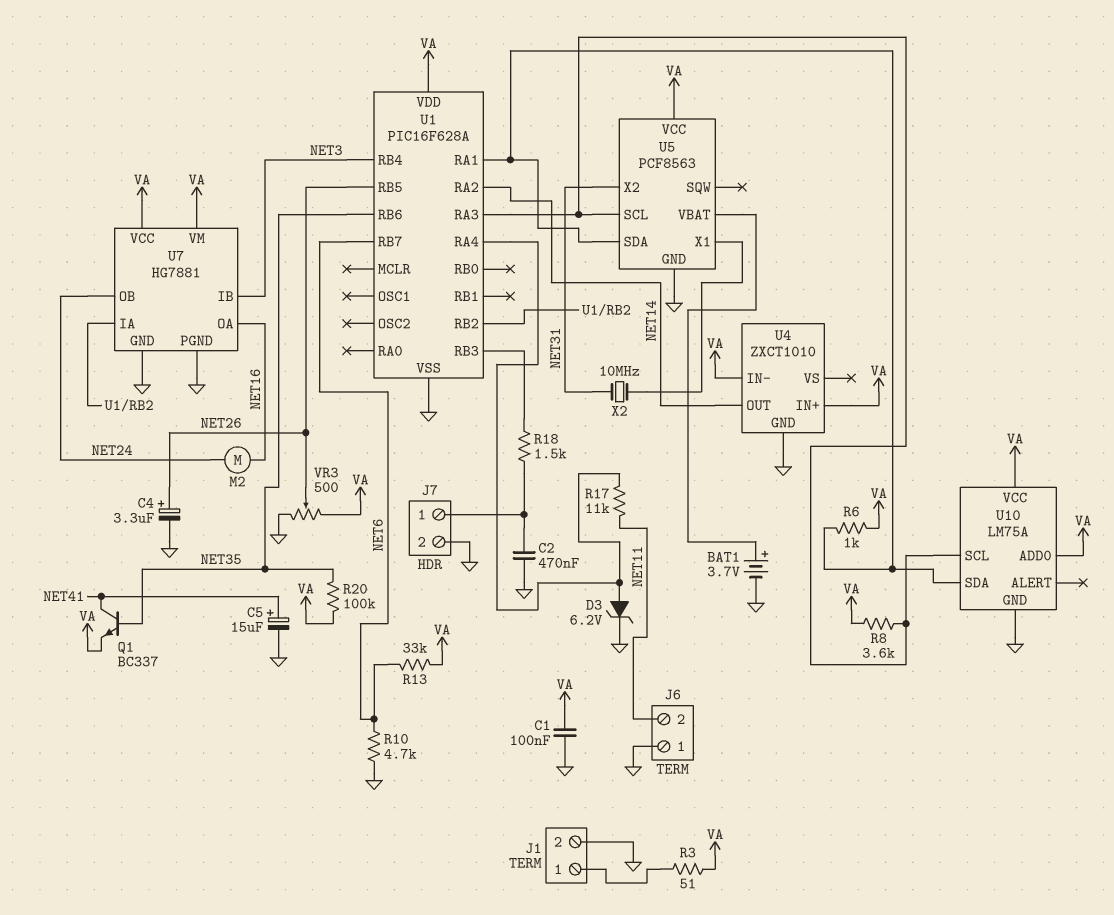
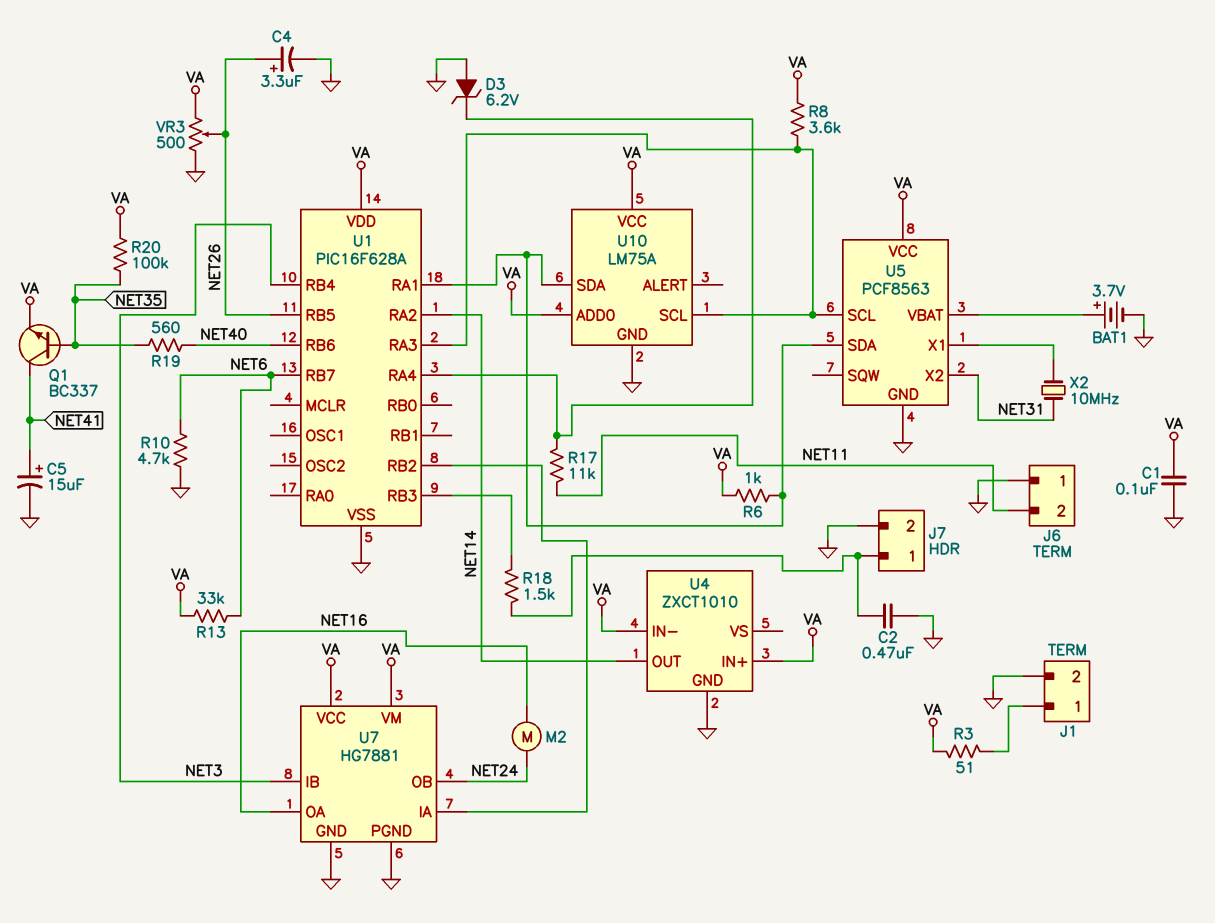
D3: zener 6.2V (A U1/RA4, K GND) -> zener 6.2V (A GND, K U1/RA4)
R19: none -> 560 (NET35, NET40)
U1 pin RB6: NET35 -> NET40

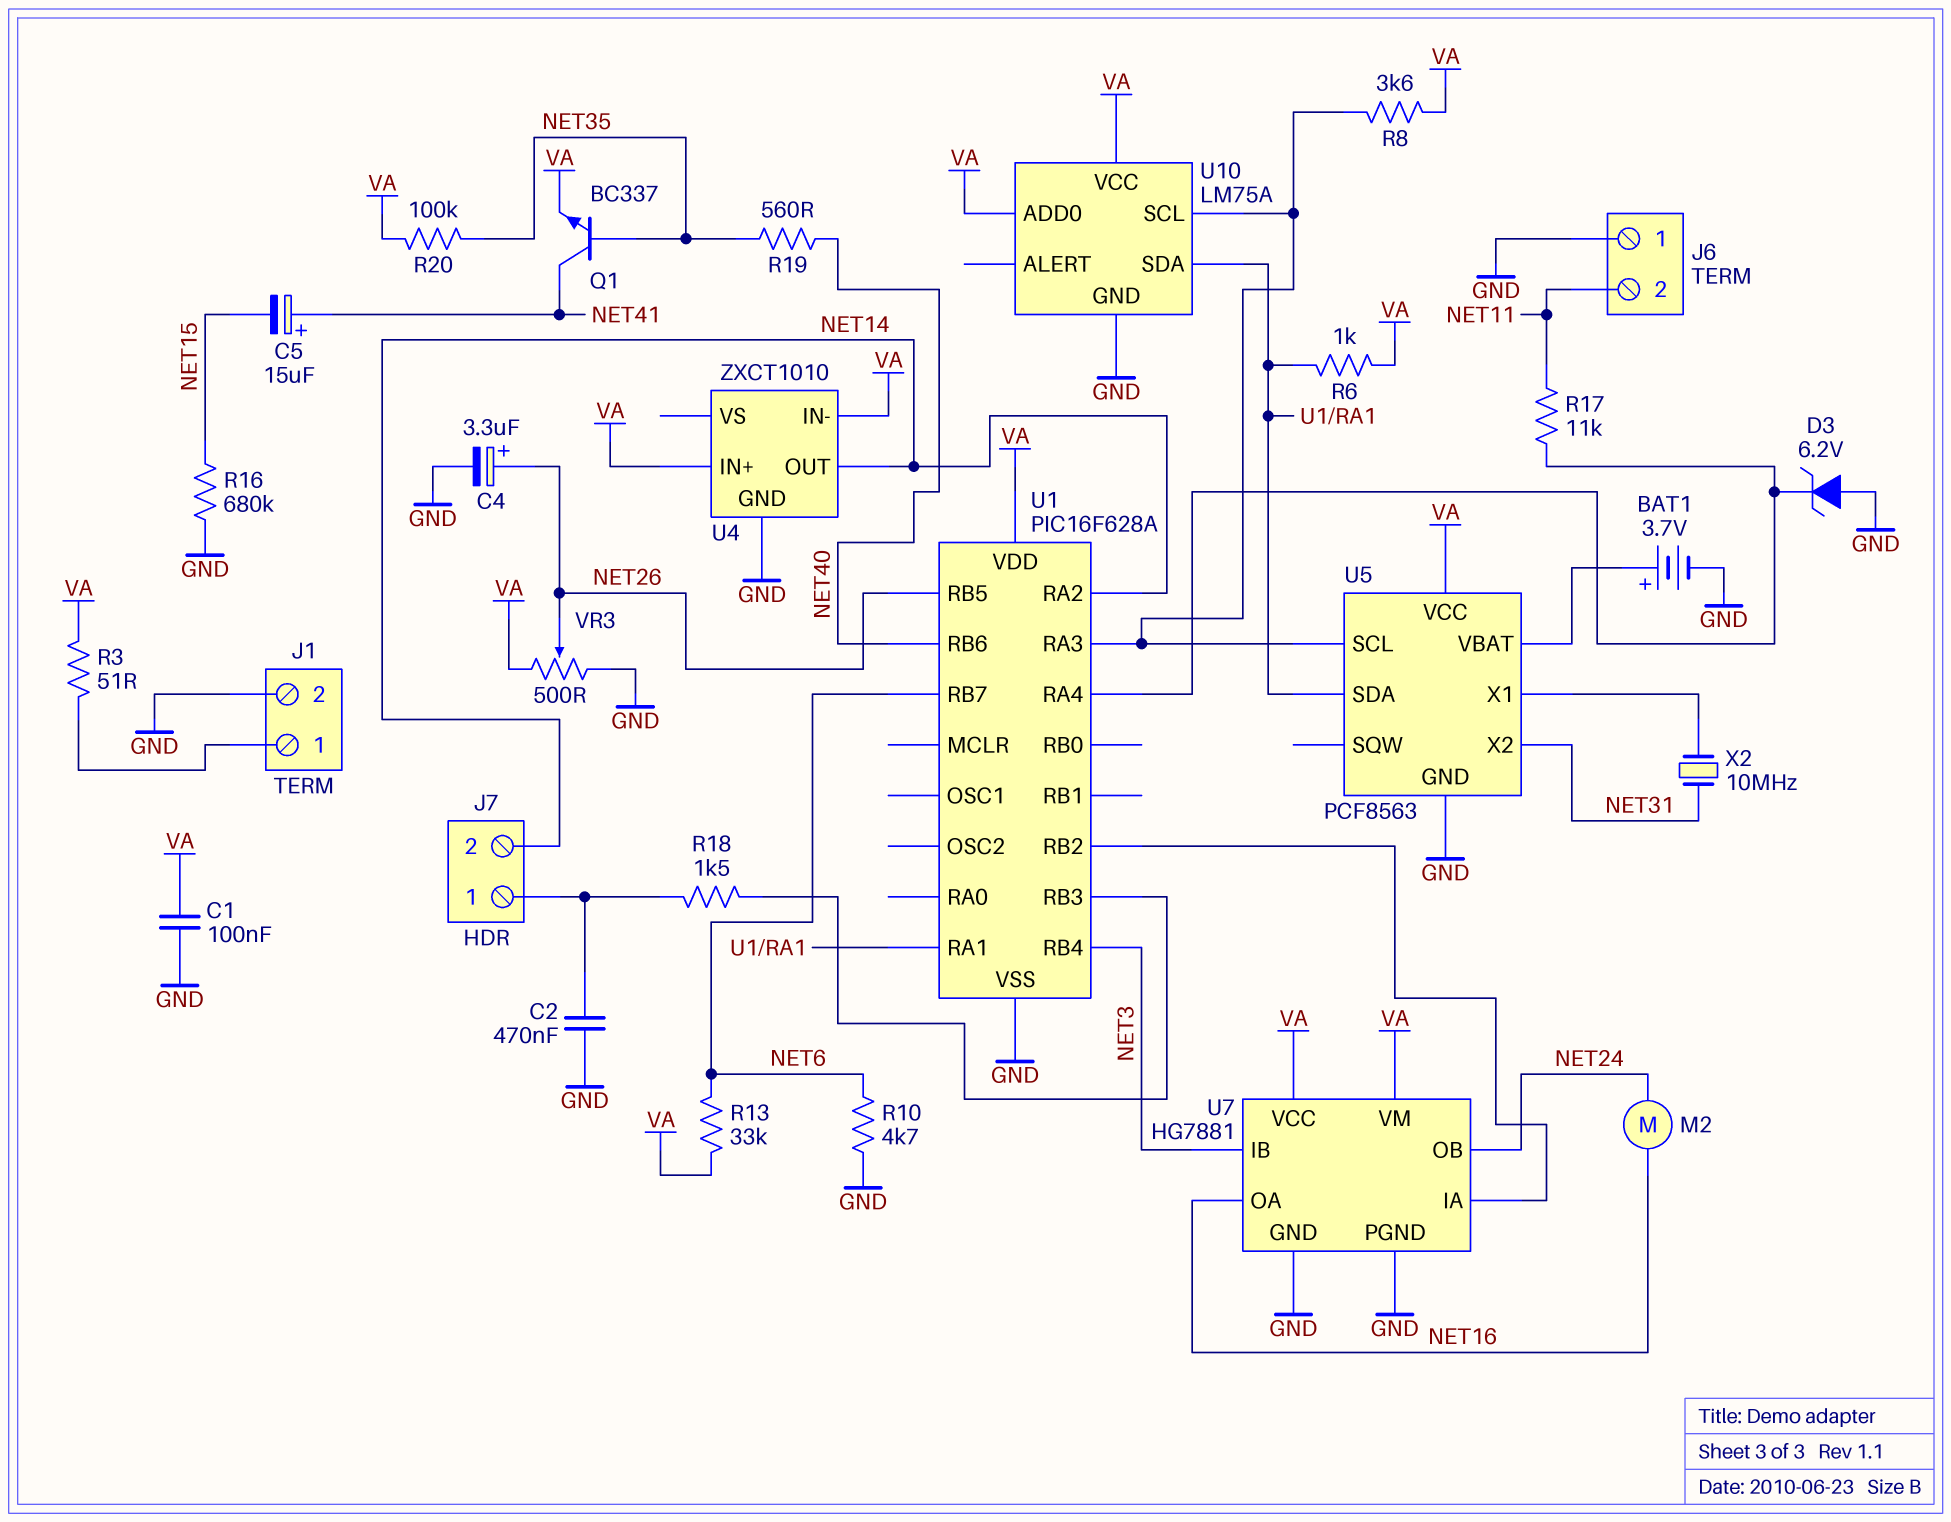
C5: 15uF (plus NET41, minus GND) -> 15uF (plus NET41, minus NET15)
J7 pin 2: GND -> NET14
R16: none -> 680k (GND, NET15)

